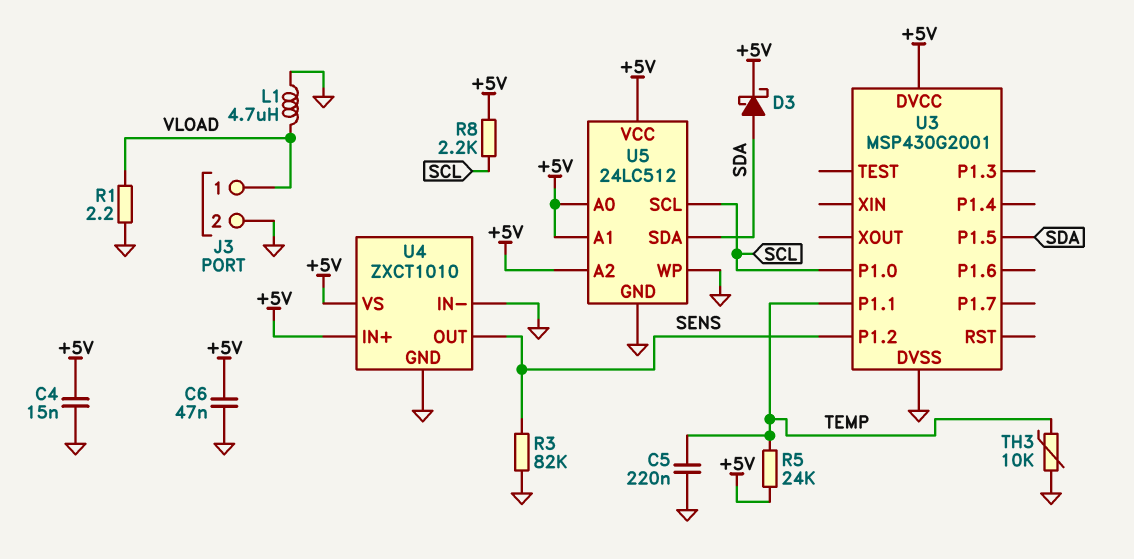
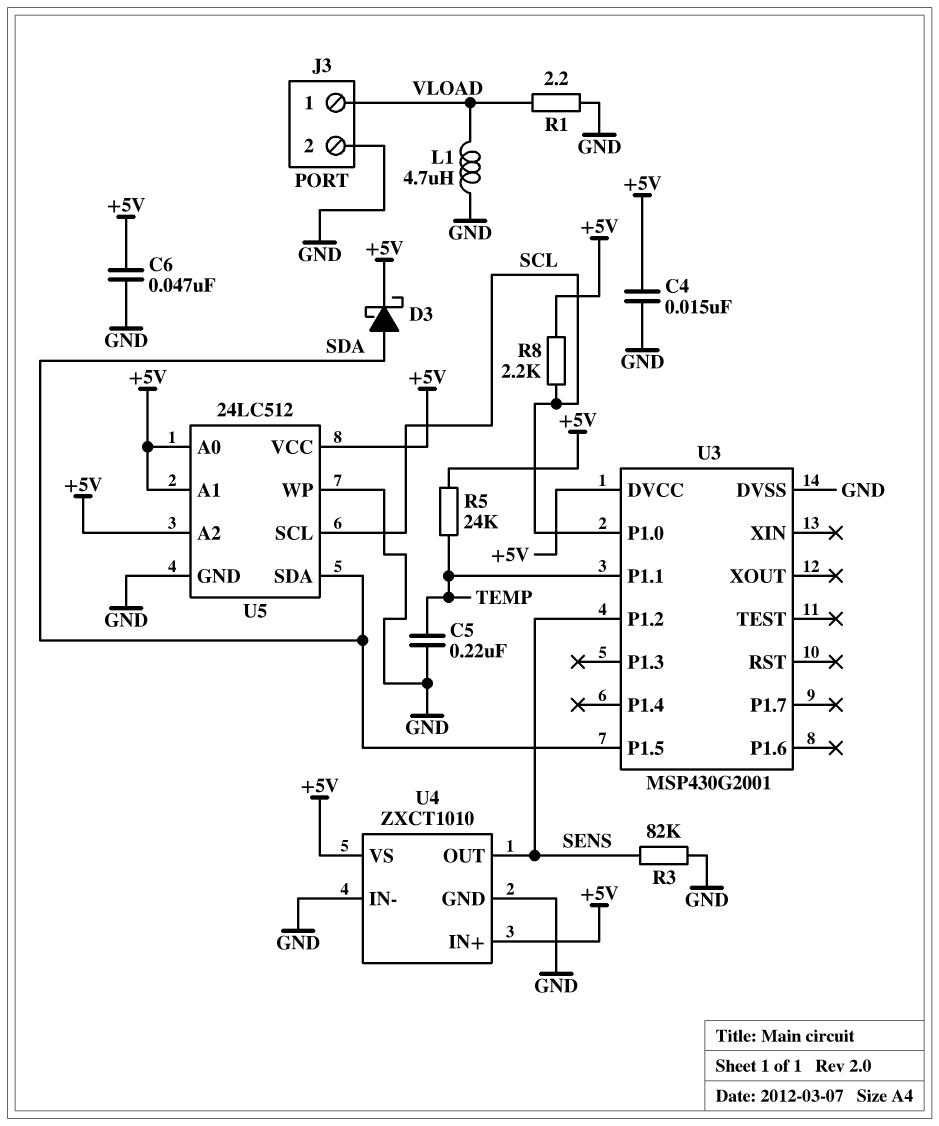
TH3: 10k (GND, TEMP) -> none

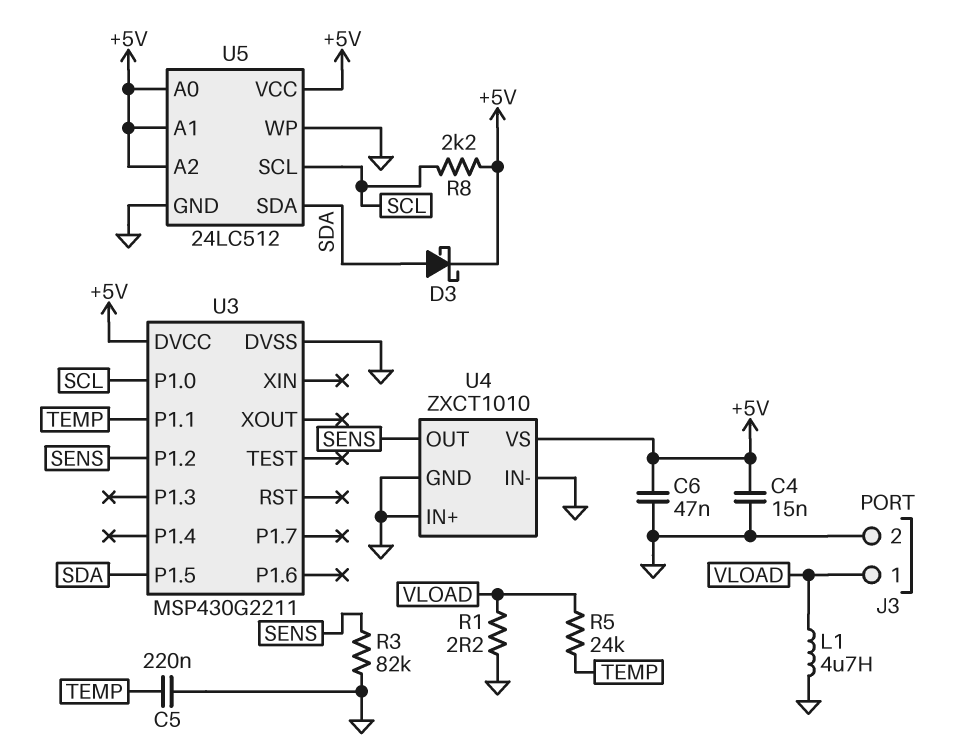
R5: 24k (+5V, TEMP) -> 24k (TEMP, VLOAD)
U3: MSP430G2001 -> MSP430G2211
U4 pin IN+: +5V -> GND

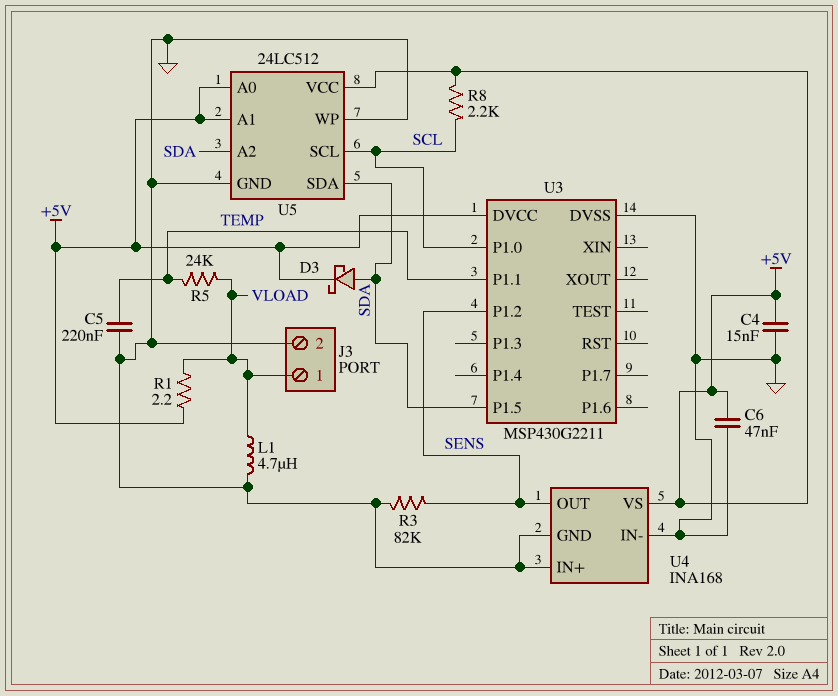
R1: 2.2 (GND, VLOAD) -> 2.2 (+5V, VLOAD)
U4: ZXCT1010 -> INA168
U5 pin A2: +5V -> SDA

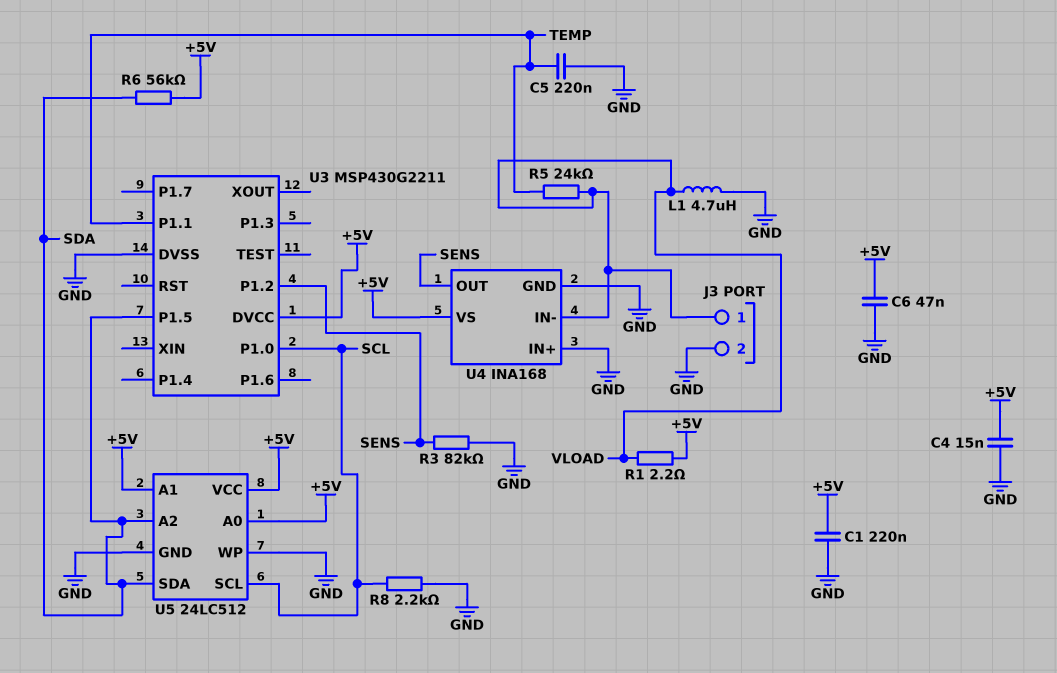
C1: none -> 220nF (+5V, GND)
D3: schottky (A SDA, K +5V) -> none
R6: none -> 56k (+5V, SDA)
R8: 2.2k (+5V, SCL) -> 2.2k (GND, SCL)
U4 pin IN-: GND -> VLOAD

